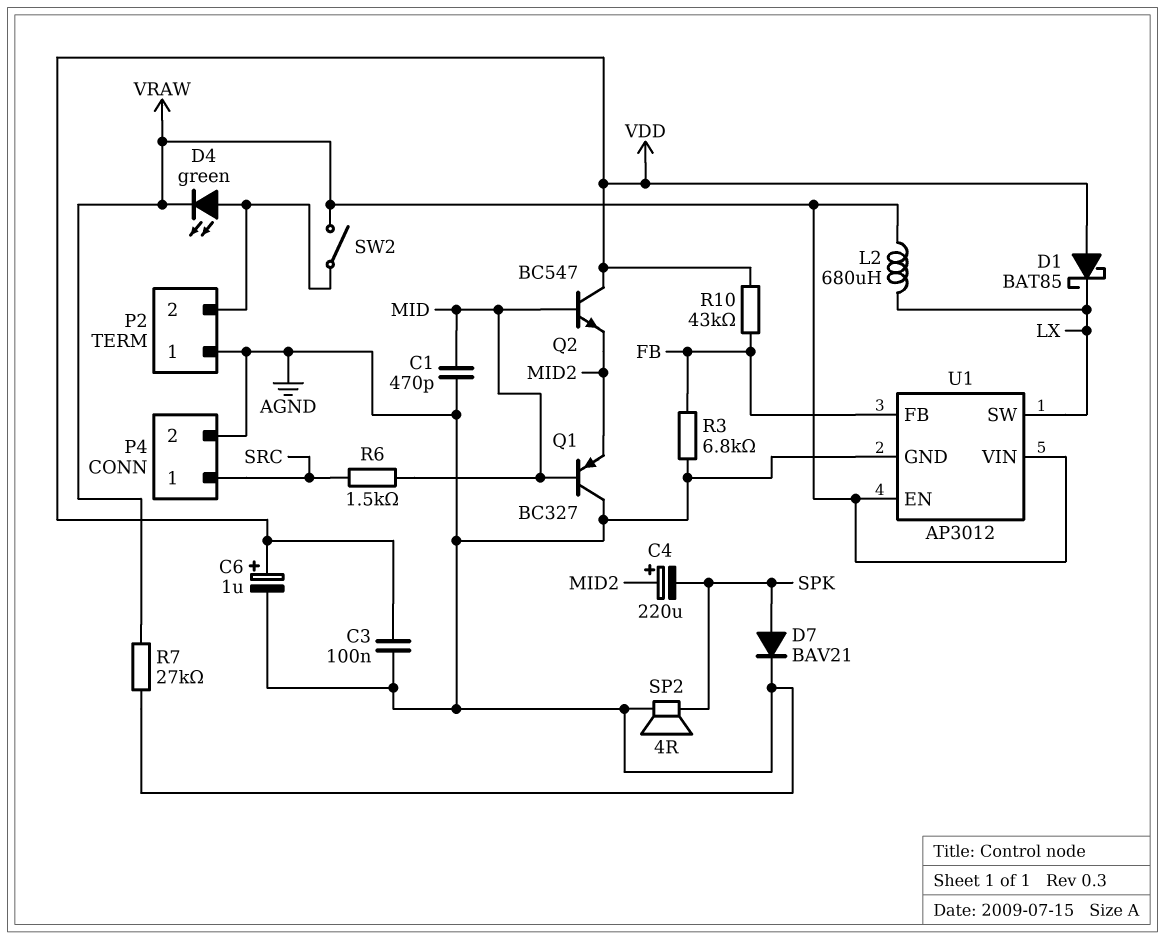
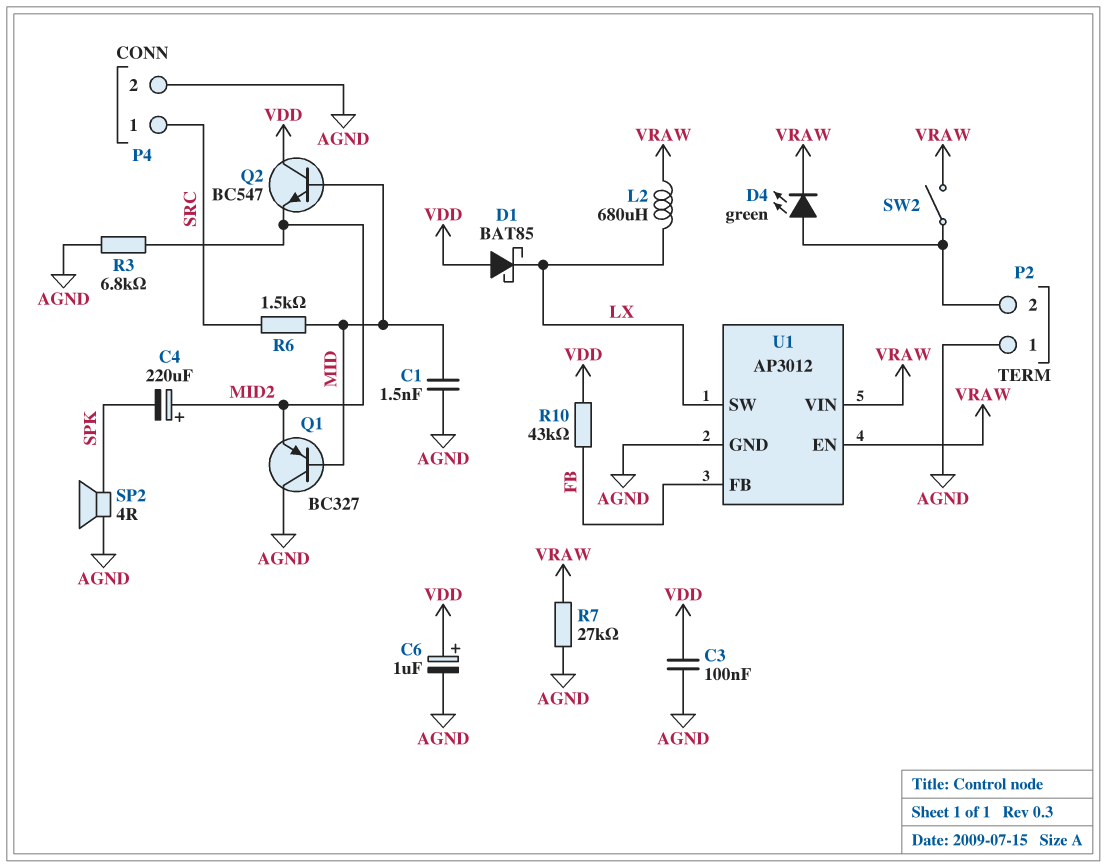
C1: 470pF (AGND, MID) -> 1.5nF (AGND, MID)
D7: diode BAV21 (A SPK, K AGND) -> none
R3: 6.8k (AGND, FB) -> 6.8k (AGND, MID2)

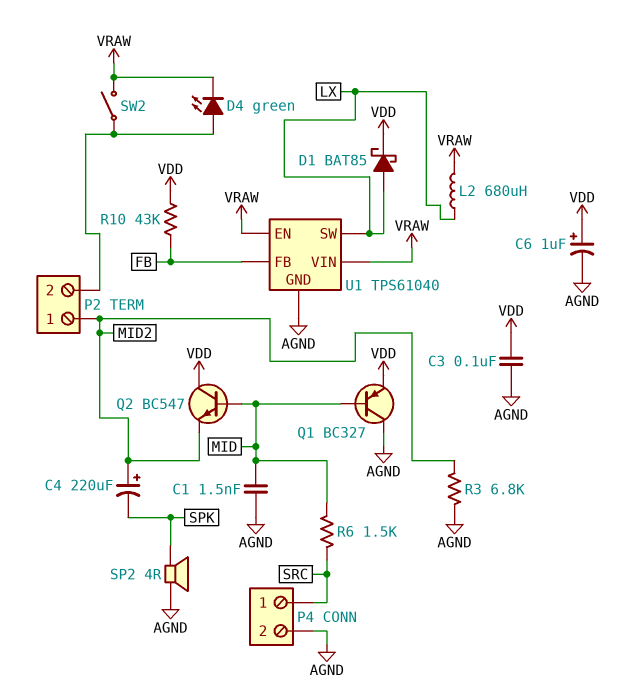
D1: schottky BAT85 (A VDD, K LX) -> schottky BAT85 (A LX, K VDD)
P2 pin 1: AGND -> MID2
Q1: PNP BC327 (B MID, C AGND, E MID2) -> PNP BC327 (B MID, C AGND, E VDD)
R7: 27k (AGND, VRAW) -> none
U1: AP3012 -> TPS61040

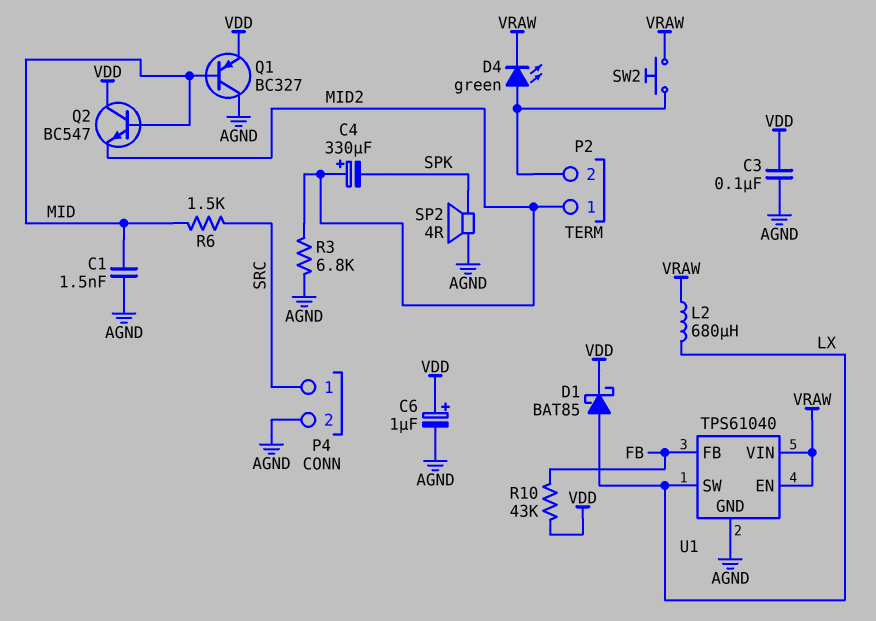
C4: 220uF (plus MID2, minus SPK) -> 330uF (plus MID2, minus SPK)
SW2: switch (P2/2, VRAW) -> button (P2/2, VRAW)

